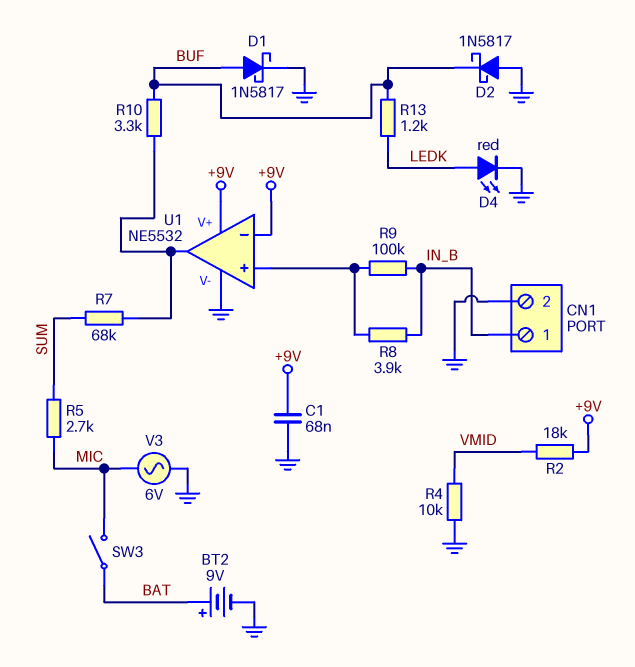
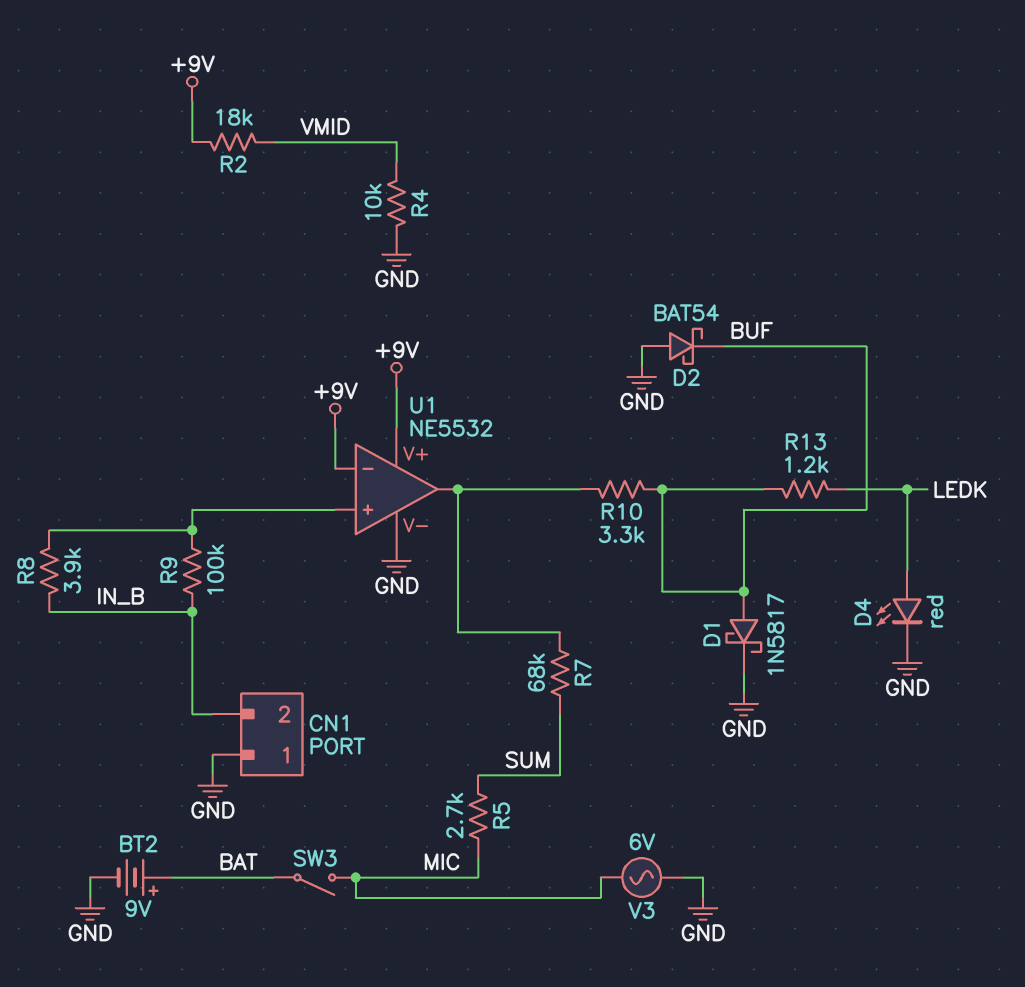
C1: 68nF (+9V, GND) -> none
CN1 pin 1: IN_B -> GND
CN1 pin 2: GND -> IN_B
D2: schottky 1N5817 (A GND, K BUF) -> schottky BAT54 (A GND, K BUF)

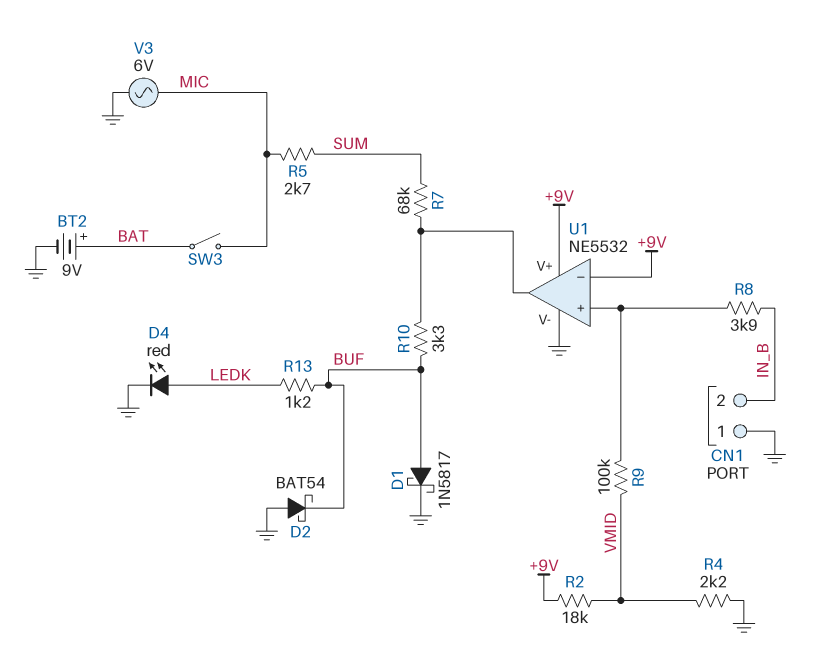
R4: 10k (GND, VMID) -> 2.2k (GND, VMID)
R9: 100k (IN_B, U1/in+) -> 100k (U1/in+, VMID)

